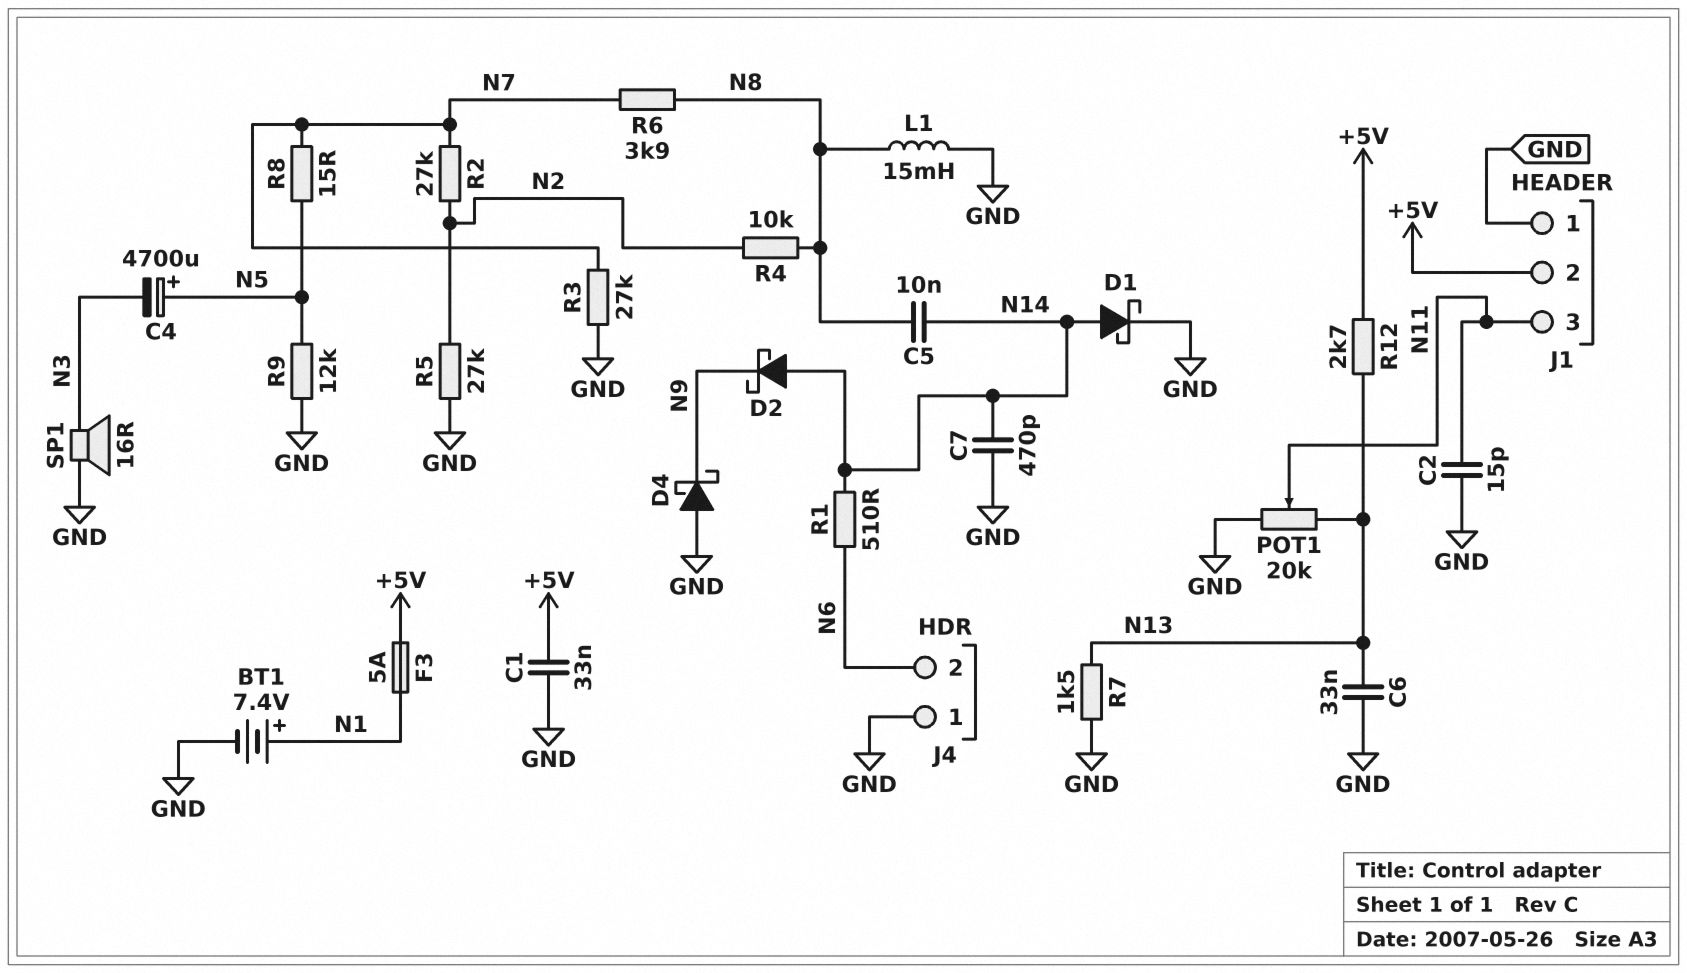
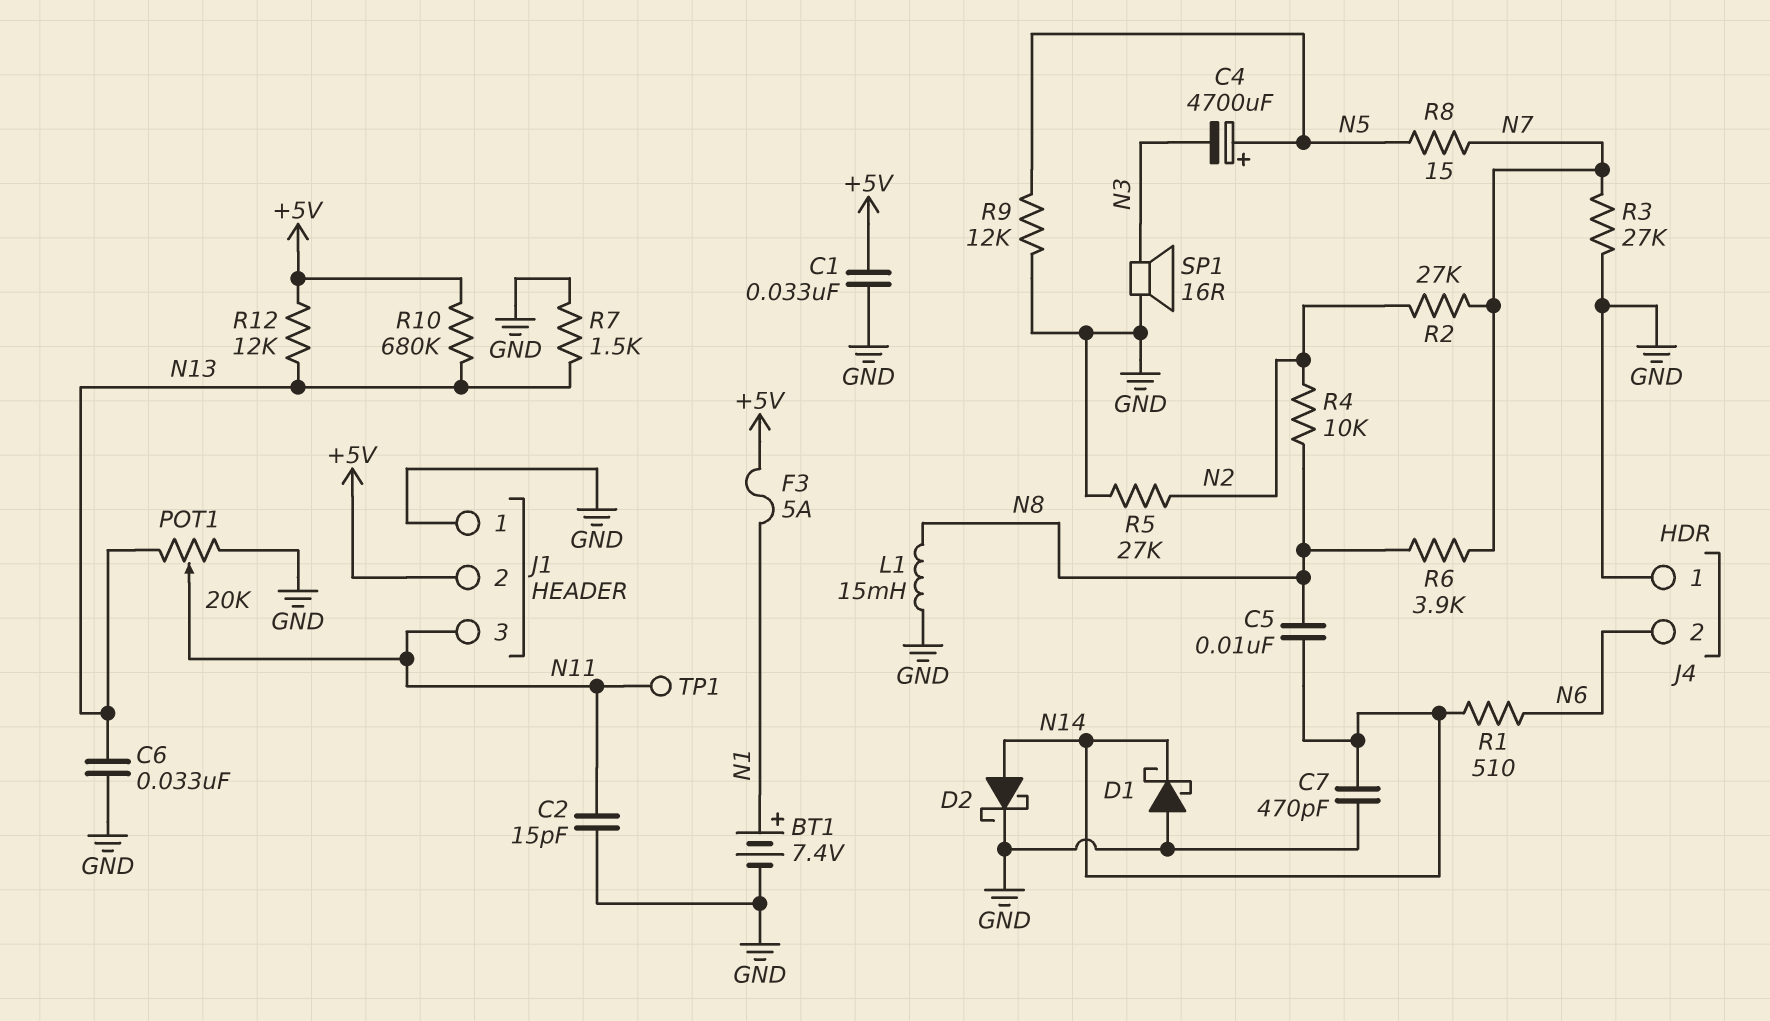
D1: schottky (A N14, K GND) -> schottky (A GND, K N14)
D2: schottky (A N14, K N9) -> schottky (A N14, K GND)
D4: schottky (A GND, K N9) -> none
R10: none -> 680k (+5V, N13)
R12: 2.7k (+5V, N13) -> 12k (+5V, N13)
TP1: none -> test point (N11)

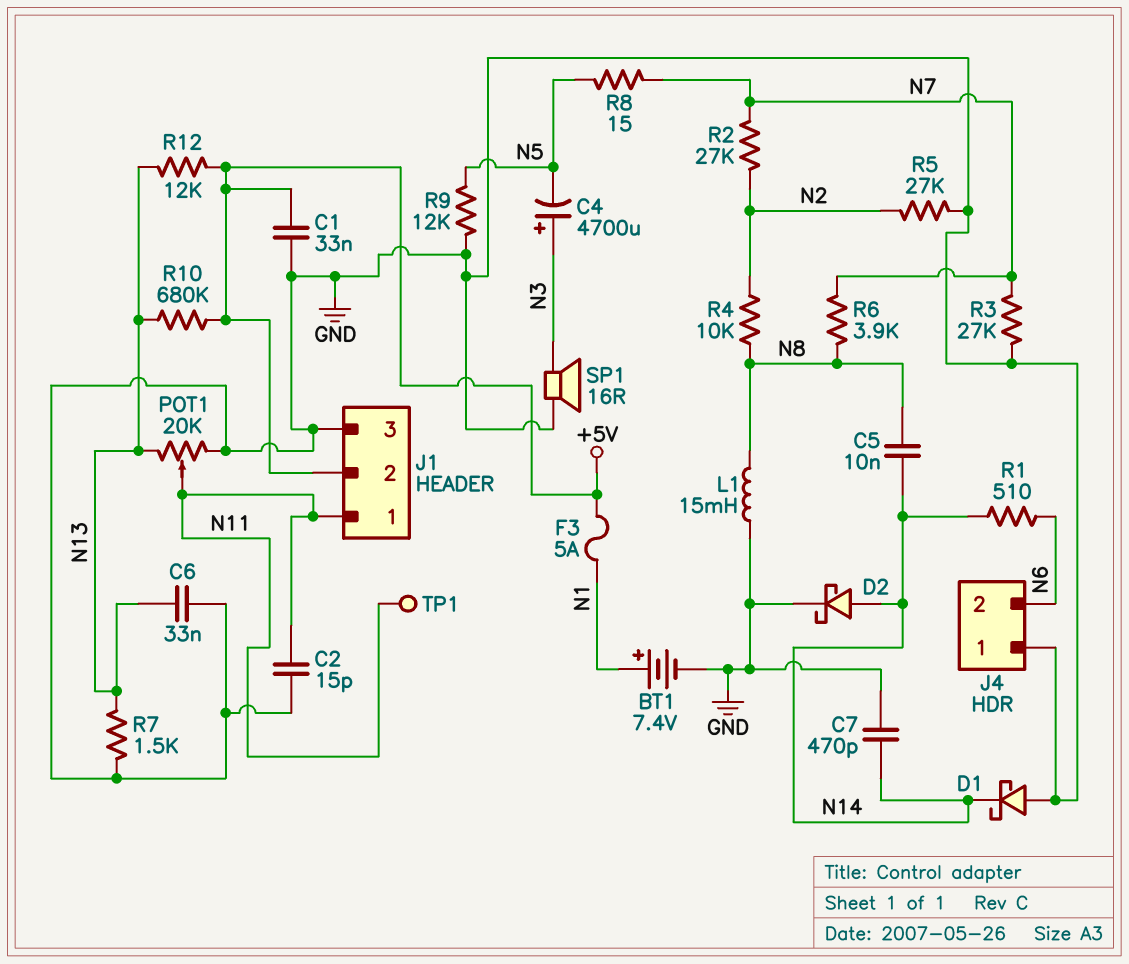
C4: 4700uF (plus N5, minus N3) -> 4700uF (plus N3, minus N5)
J1 pin 1: GND -> N11
J1 pin 3: N11 -> GND

